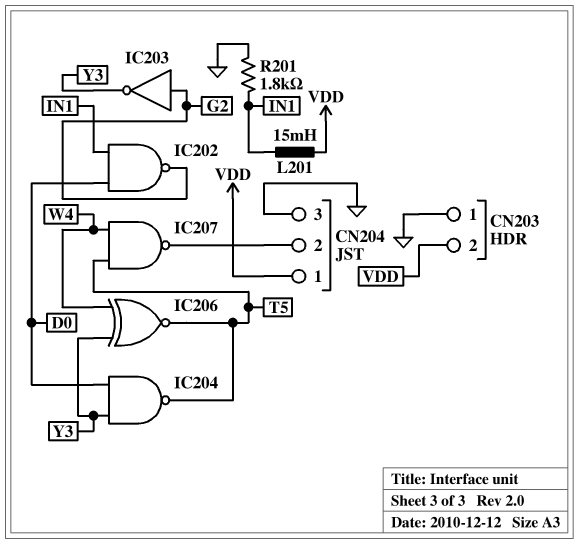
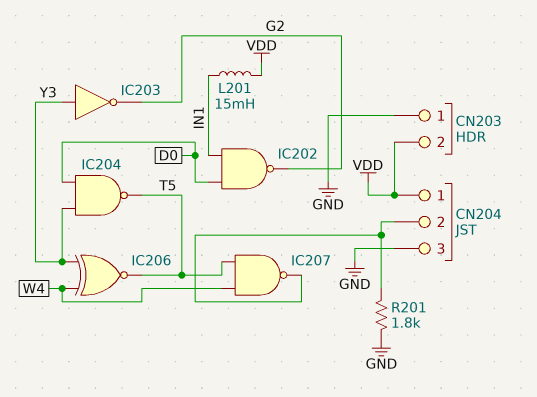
IC203: NOT (in G2, out Y3) -> NOT (in Y3, out G2)
R201: 1.8k (GND, IN1) -> 1.8k (CN204/2, GND)

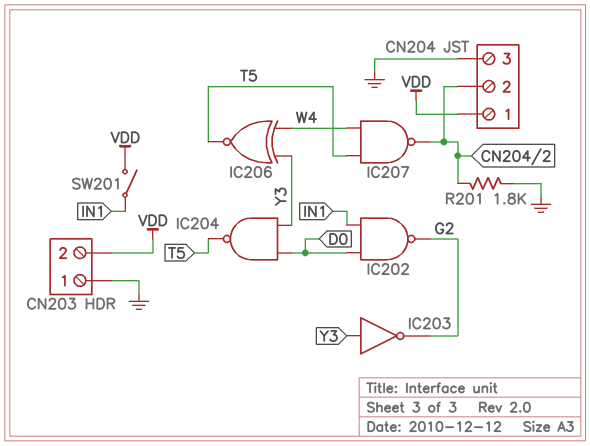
L201: 15mH (IN1, VDD) -> none
SW201: none -> switch (IN1, VDD)

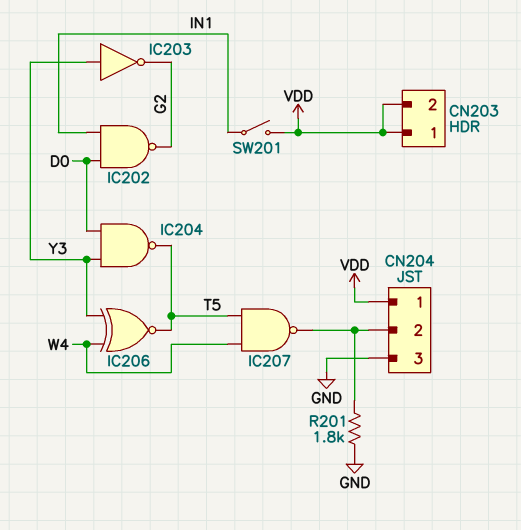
CN203 pin 1: GND -> VDD

